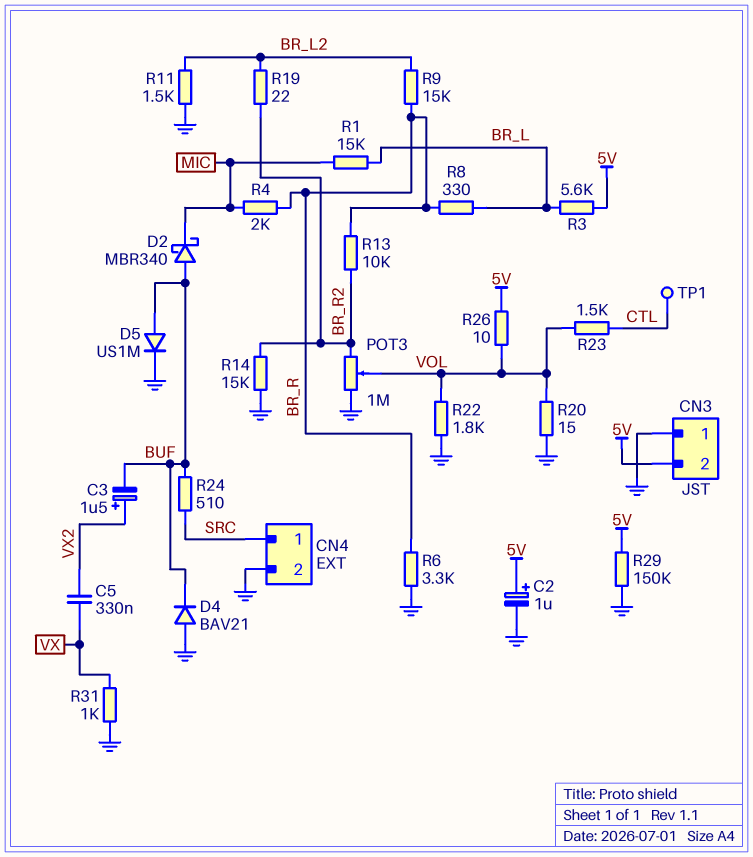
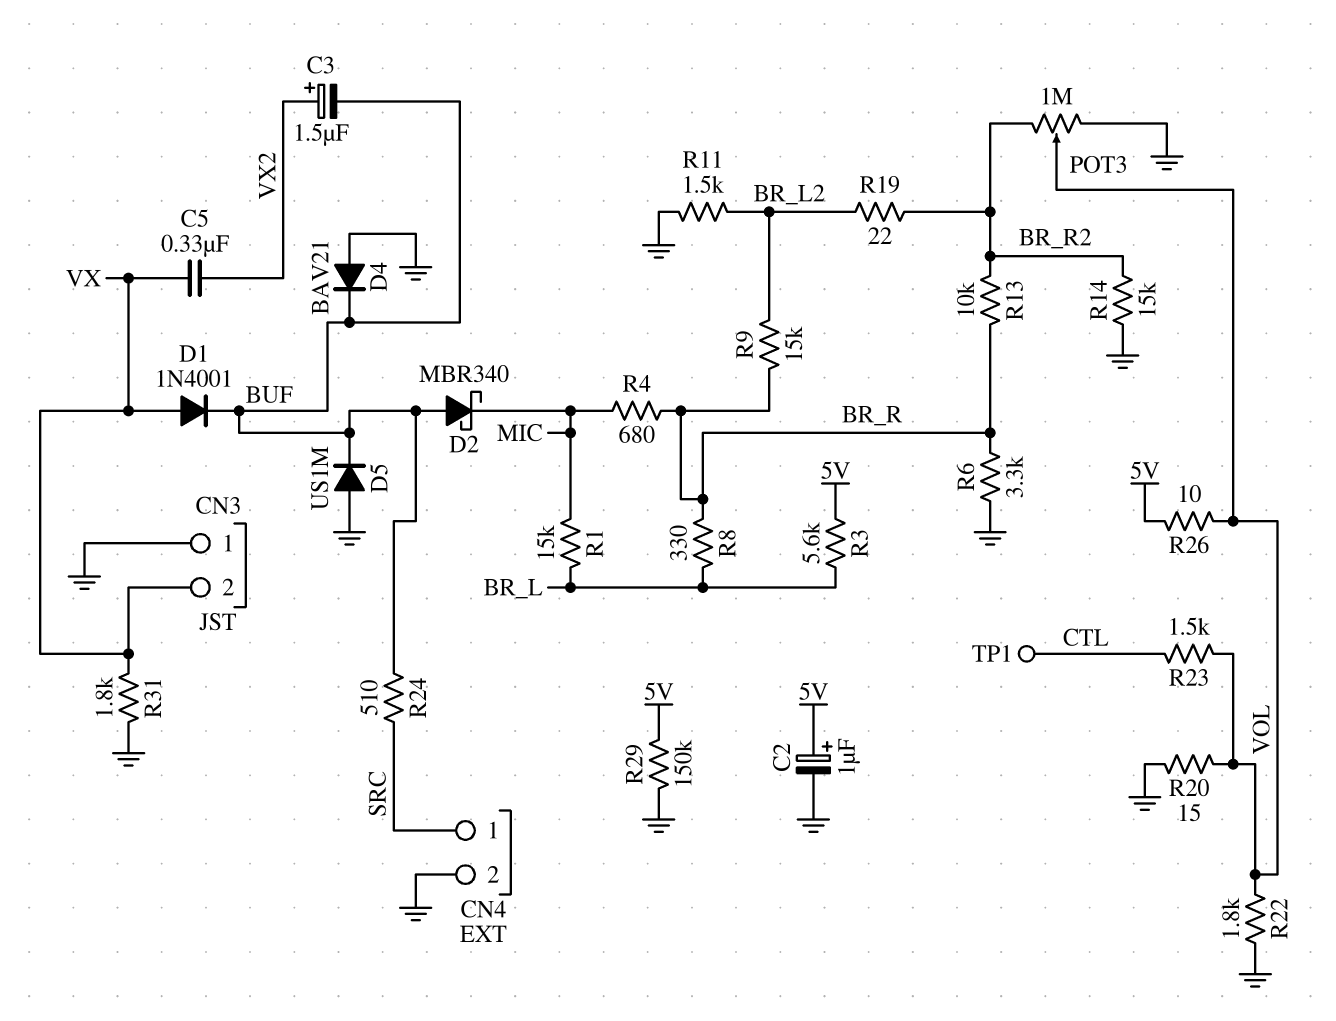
CN3 pin 2: 5V -> VX
D1: none -> diode 1N4001 (A VX, K BUF)
D5: diode US1M (A BUF, K GND) -> diode US1M (A GND, K BUF)
R4: 2k (BR_R, MIC) -> 680 (BR_R, MIC)
R31: 1k (GND, VX) -> 1.8k (GND, VX)

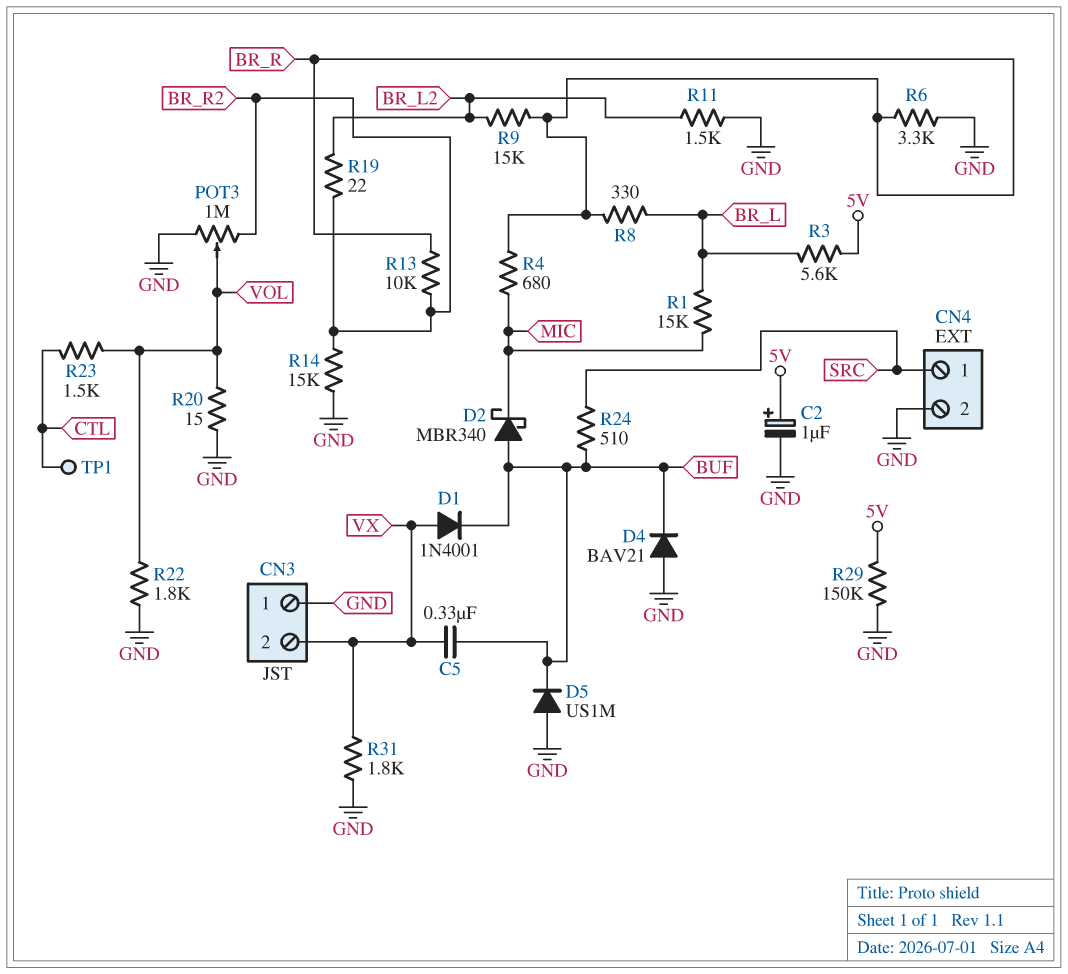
C3: 1.5uF (plus VX2, minus BUF) -> none
C5: 330nF (VX, VX2) -> 330nF (BUF, VX)
R26: 10 (5V, VOL) -> none

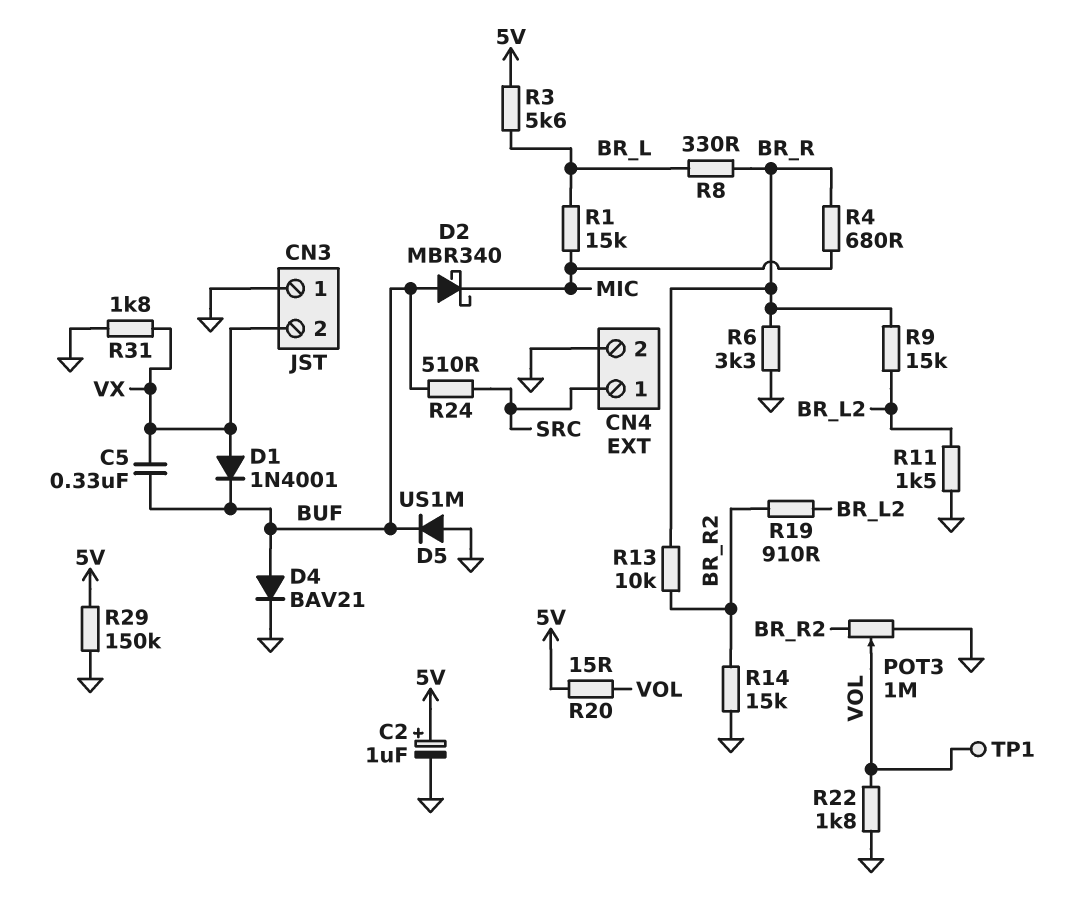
D4: diode BAV21 (A GND, K BUF) -> diode BAV21 (A BUF, K GND)
R19: 22 (BR_L2, BR_R2) -> 910 (BR_L2, BR_R2)
R20: 15 (GND, VOL) -> 15 (5V, VOL)
R23: 1.5k (CTL, VOL) -> none
TP1: test point (CTL) -> test point (VOL)

